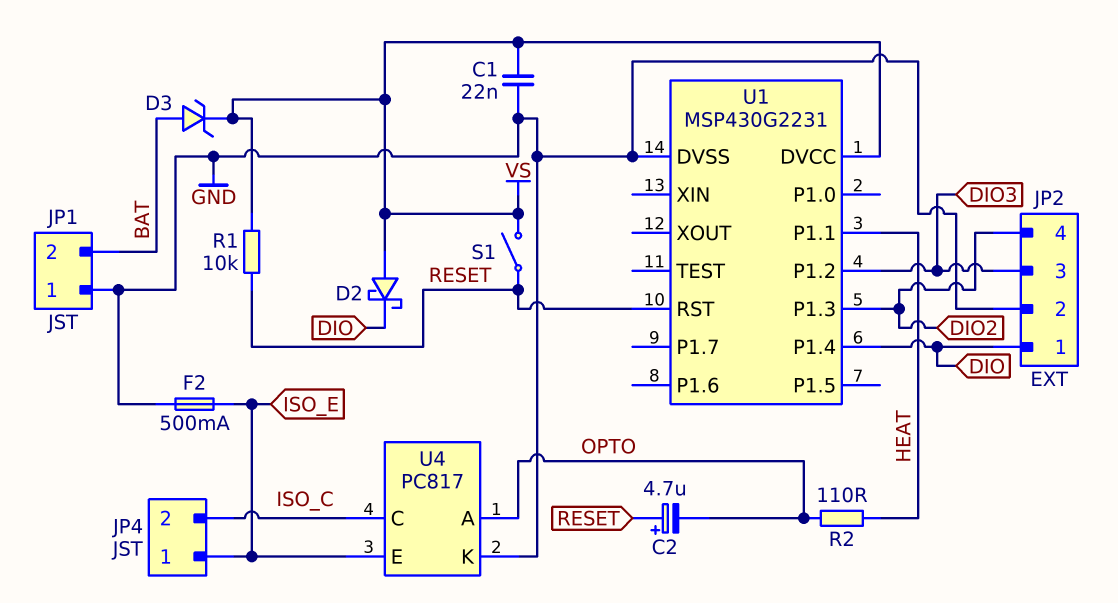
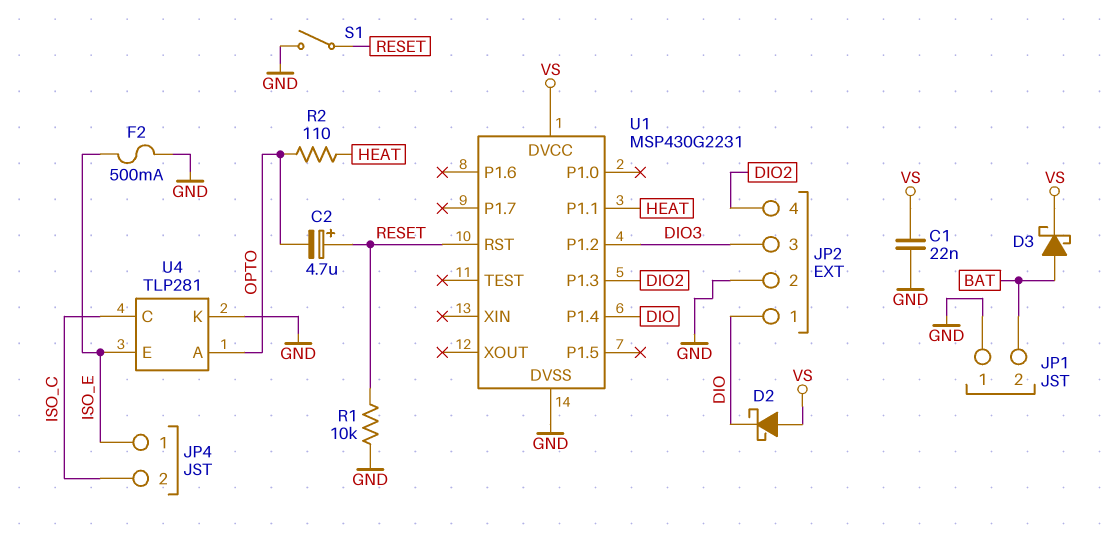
D3: zener (A BAT, K VS) -> schottky (A BAT, K VS)
R1: 10k (RESET, VS) -> 10k (GND, RESET)
S1: switch (RESET, VS) -> switch (GND, RESET)
U4: PC817 -> TLP281

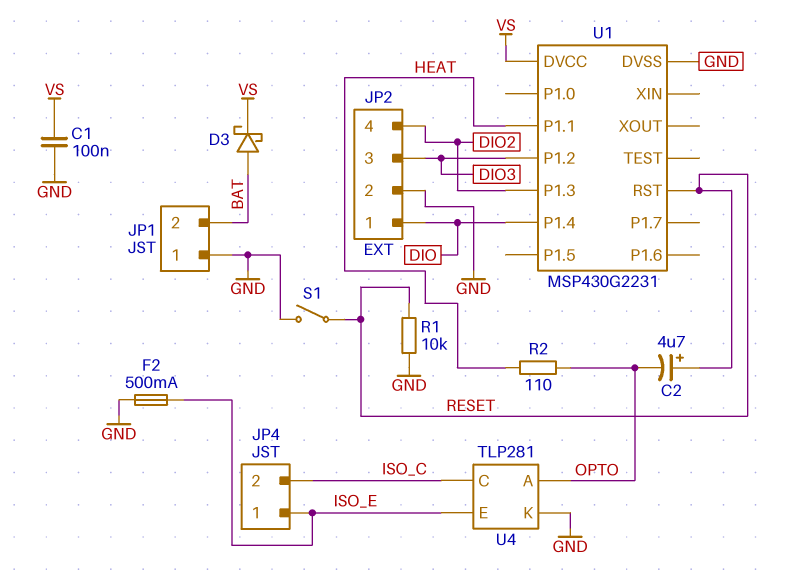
C1: 22nF (GND, VS) -> 100nF (GND, VS)
D2: schottky (A VS, K DIO) -> none

